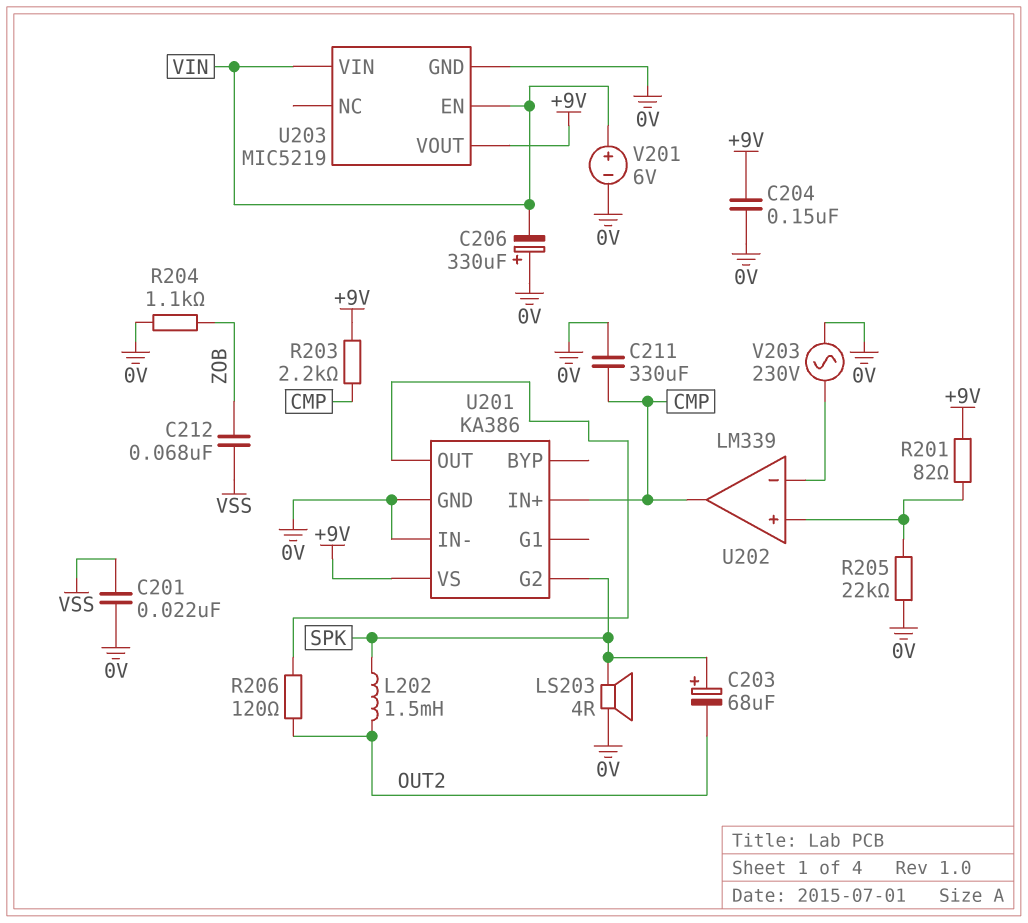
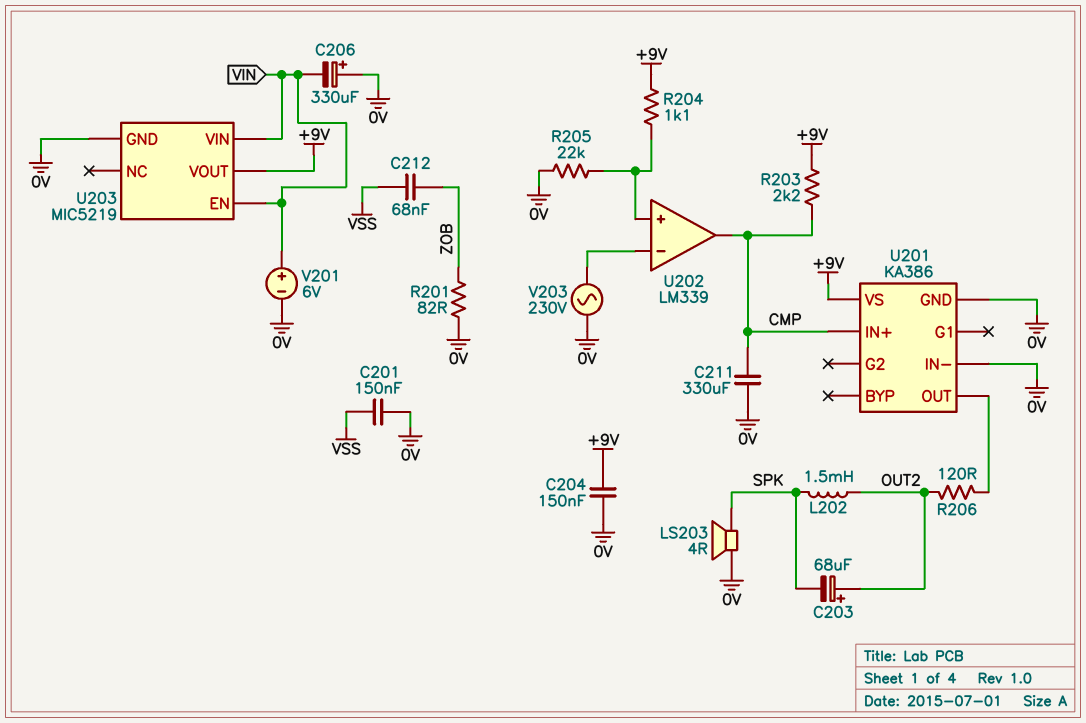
C201: 22nF (0V, VSS) -> 150nF (0V, VSS)
C203: 68uF (plus SPK, minus OUT2) -> 68uF (plus OUT2, minus SPK)
R201: 82 (+9V, U202/in+) -> 82 (0V, ZOB)
R204: 1.1k (0V, ZOB) -> 1.1k (+9V, U202/in+)
U201 pin G2: SPK -> none

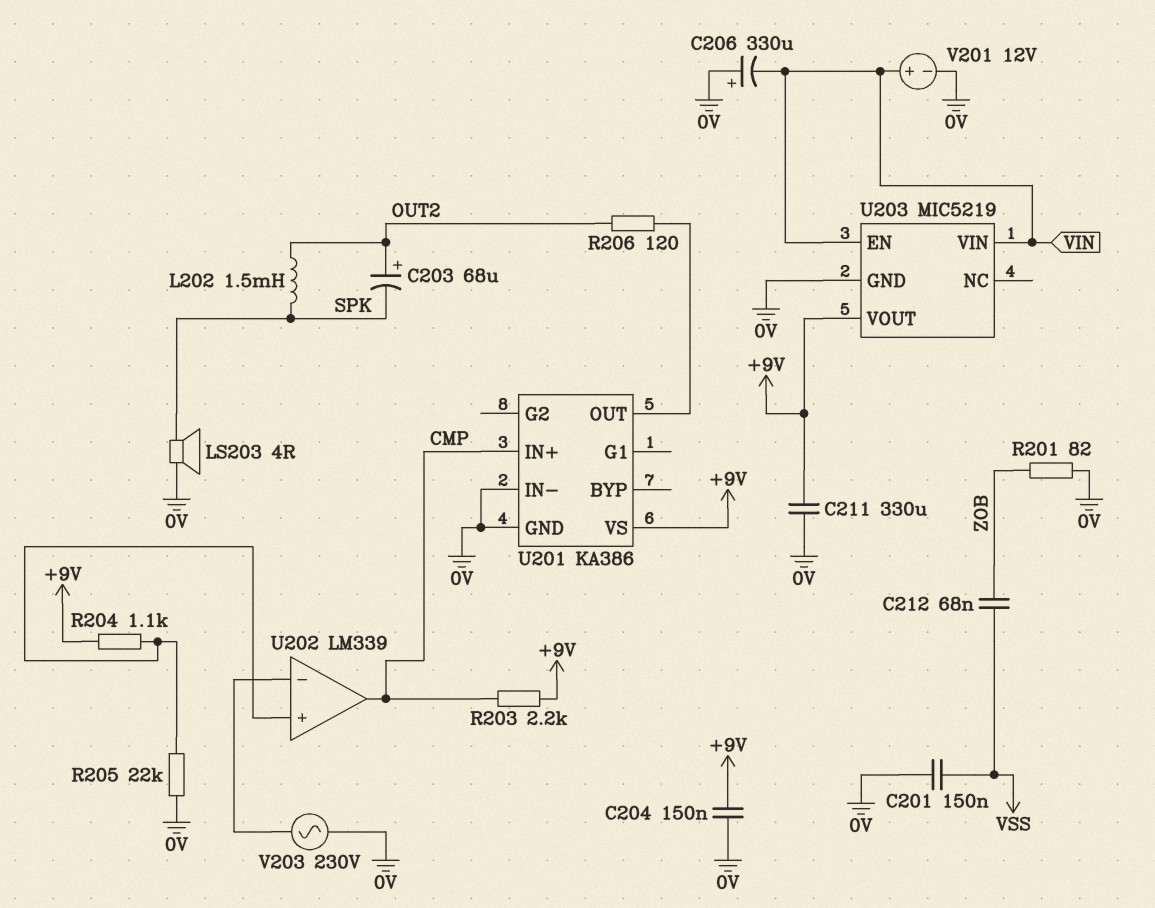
C211: 330uF (0V, CMP) -> 330uF (+9V, 0V)
V201: 6V (plus VIN, minus 0V) -> 12V (plus VIN, minus 0V)

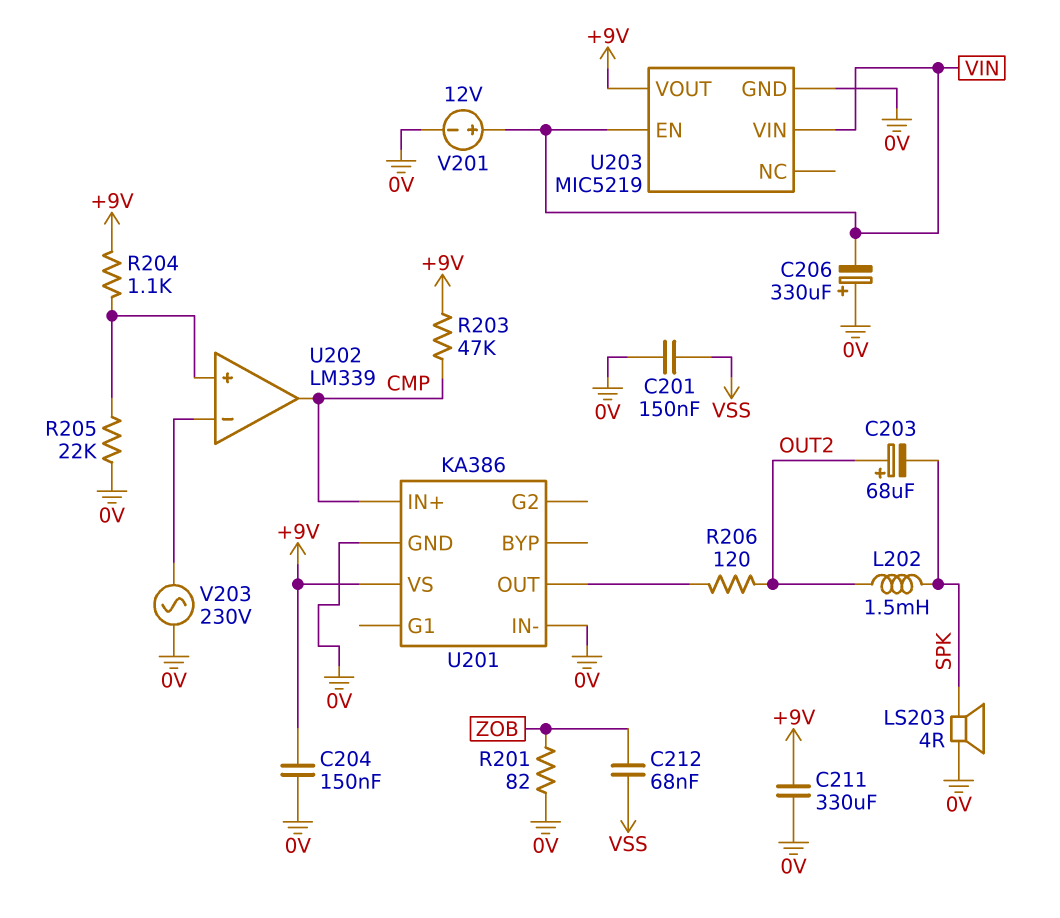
R203: 2.2k (+9V, CMP) -> 47k (+9V, CMP)

